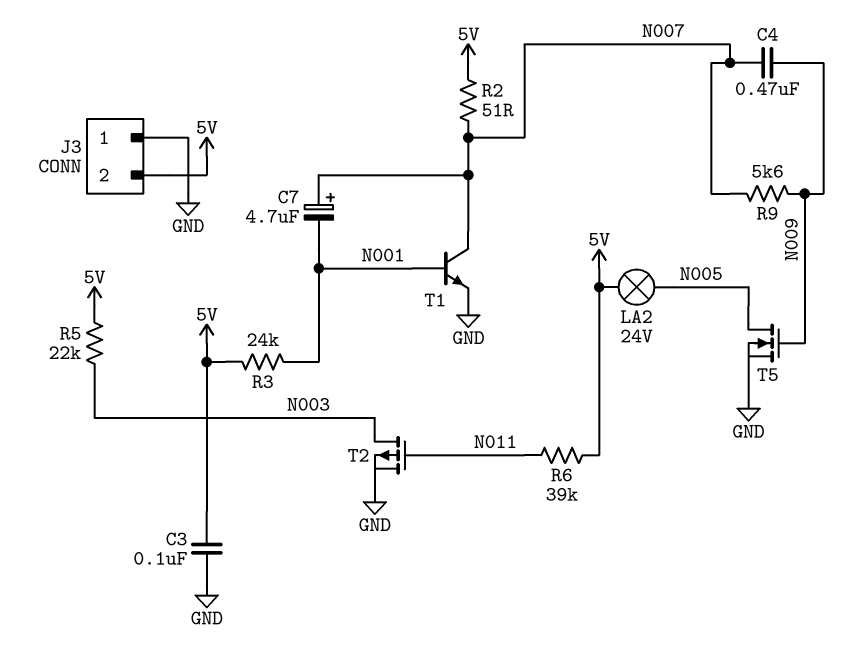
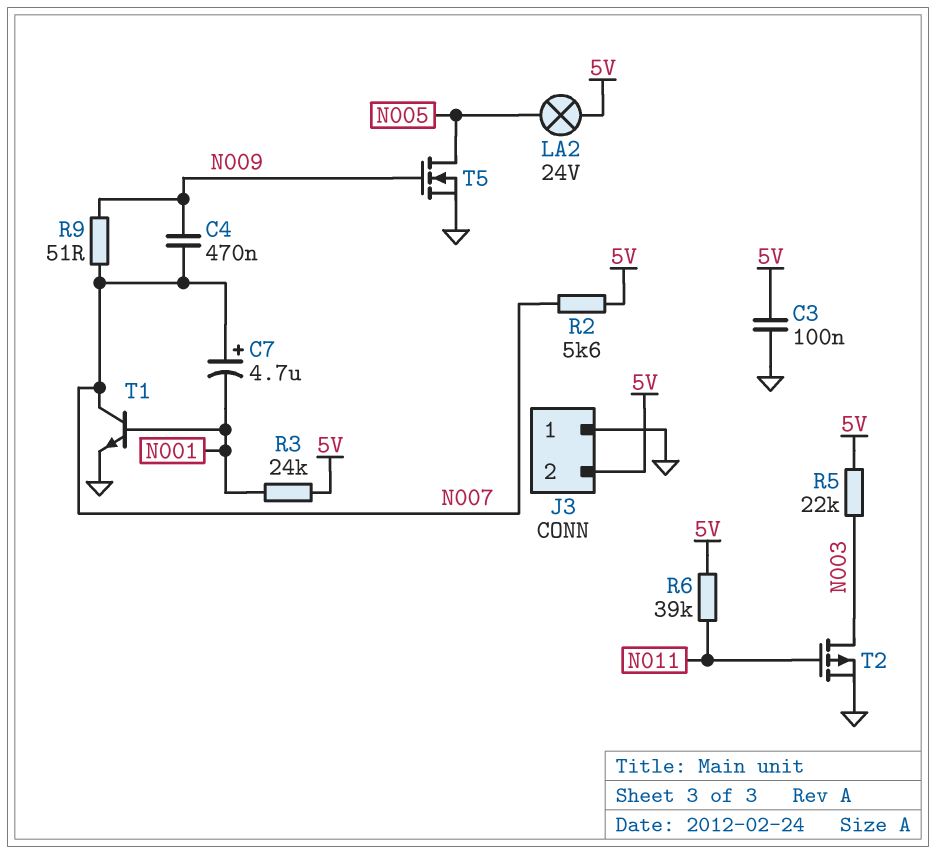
R2: 51 (5V, N007) -> 5.6k (5V, N007)
R9: 5.6k (N007, N009) -> 51 (N007, N009)

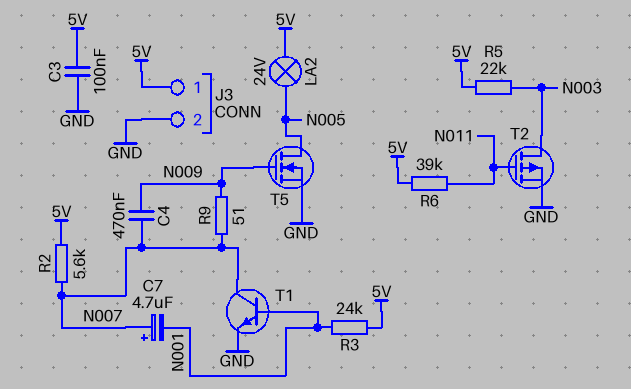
J3 pin 1: GND -> 5V
J3 pin 2: 5V -> GND

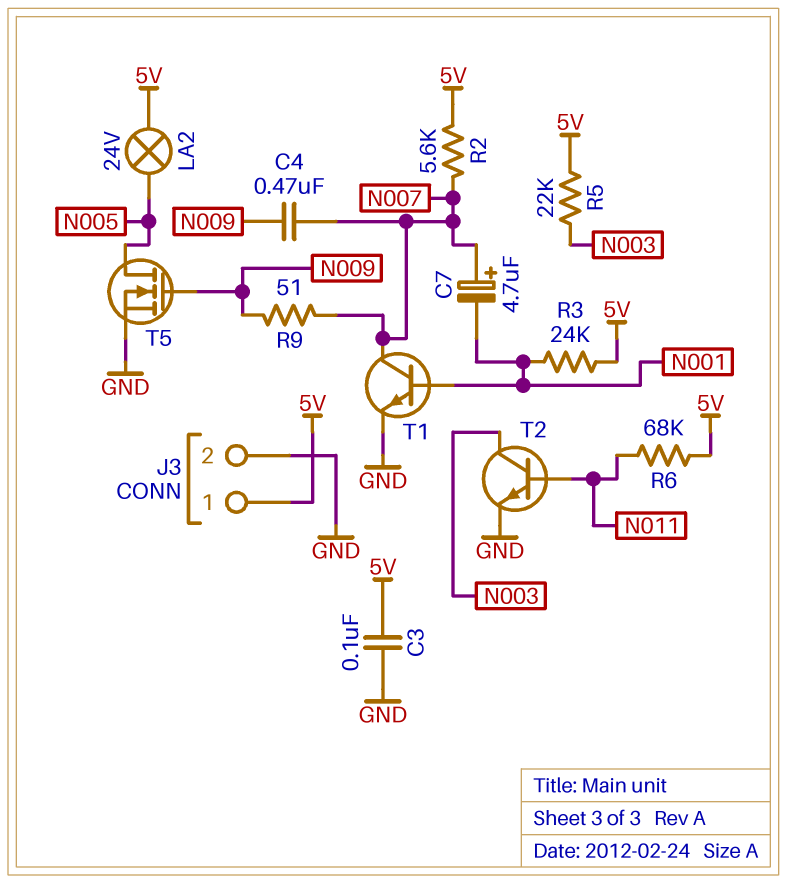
R6: 39k (5V, N011) -> 68k (5V, N011)
T2: PMOS (G N011, D N003, S GND) -> NPN (B N011, C N003, E GND)

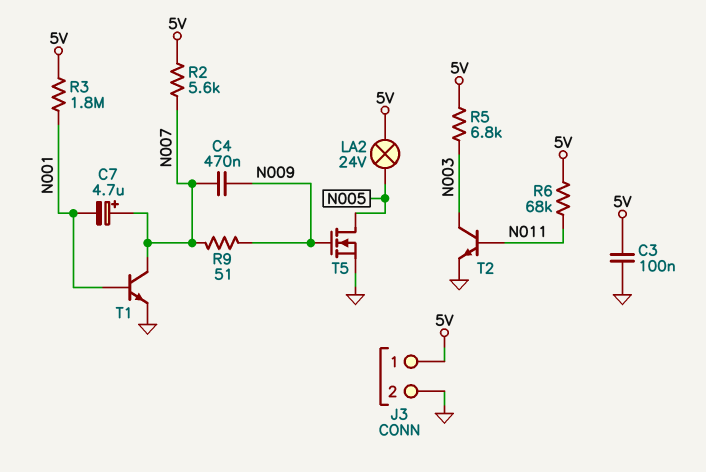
R3: 24k (5V, N001) -> 1.8M (5V, N001)
R5: 22k (5V, N003) -> 6.8k (5V, N003)

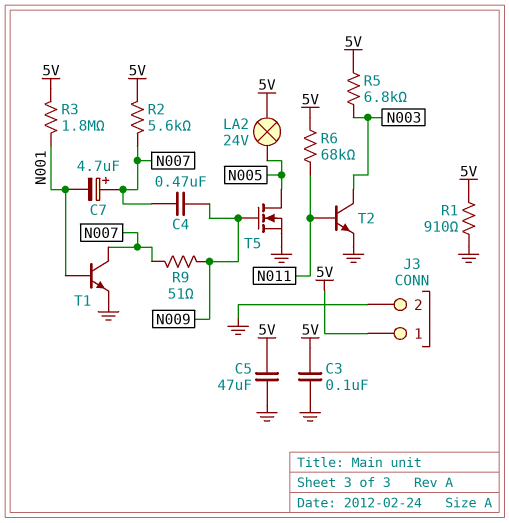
C5: none -> 47uF (5V, GND)
R1: none -> 910 (5V, GND)

